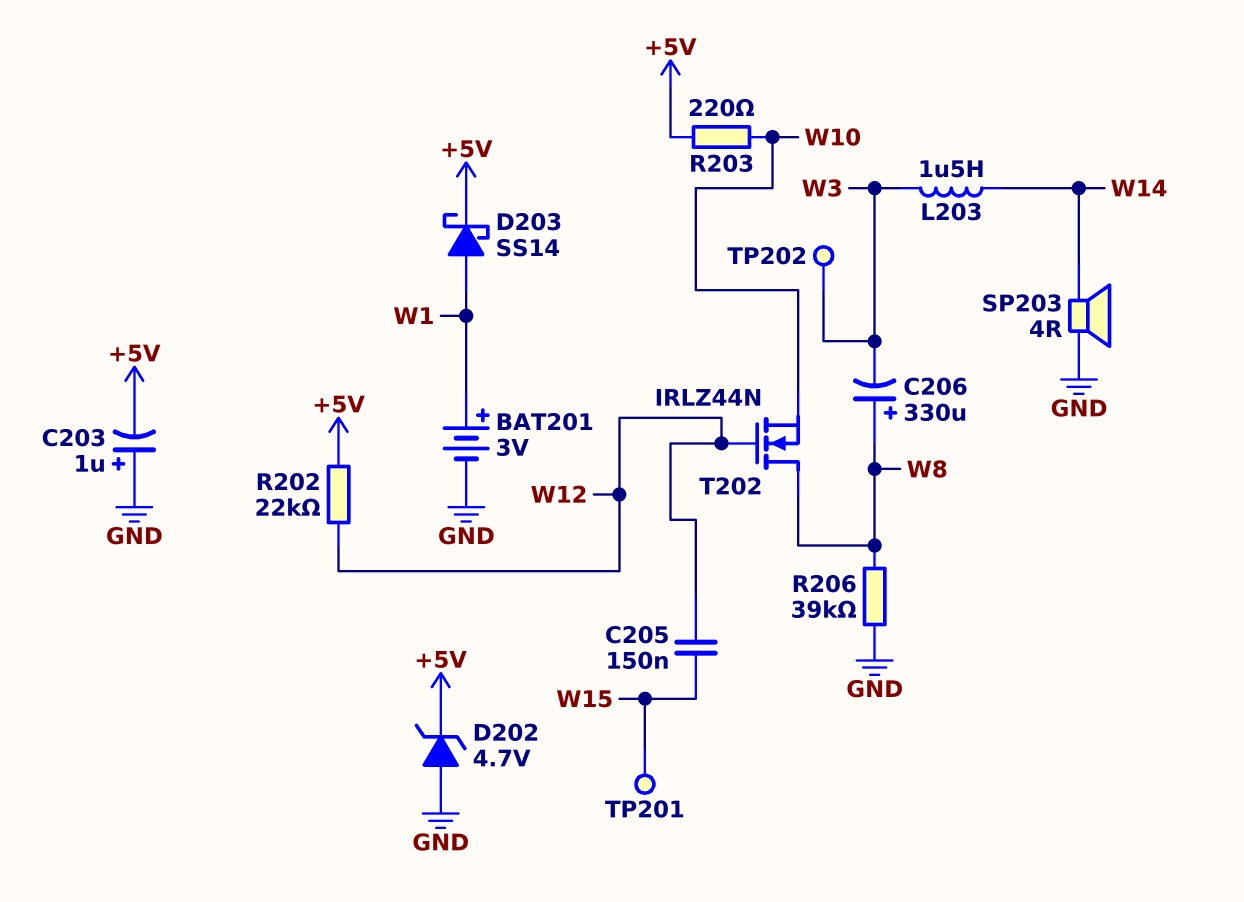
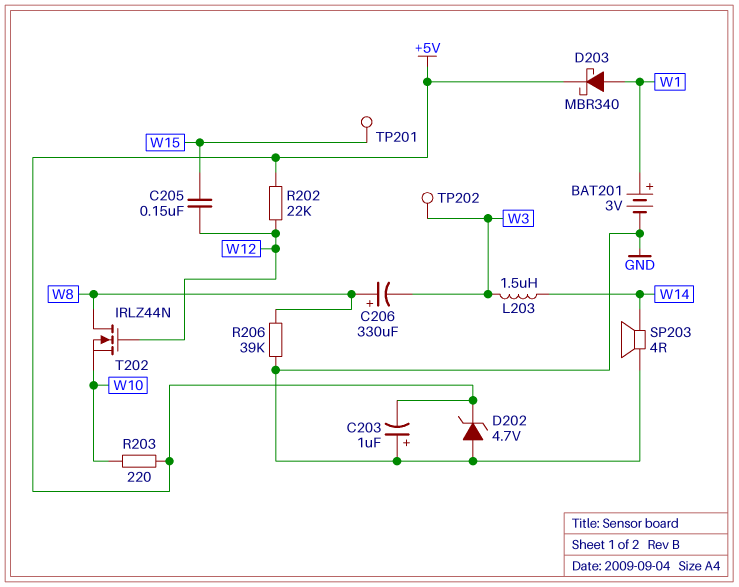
D203: schottky SS14 (A W1, K +5V) -> schottky MBR340 (A W1, K +5V)

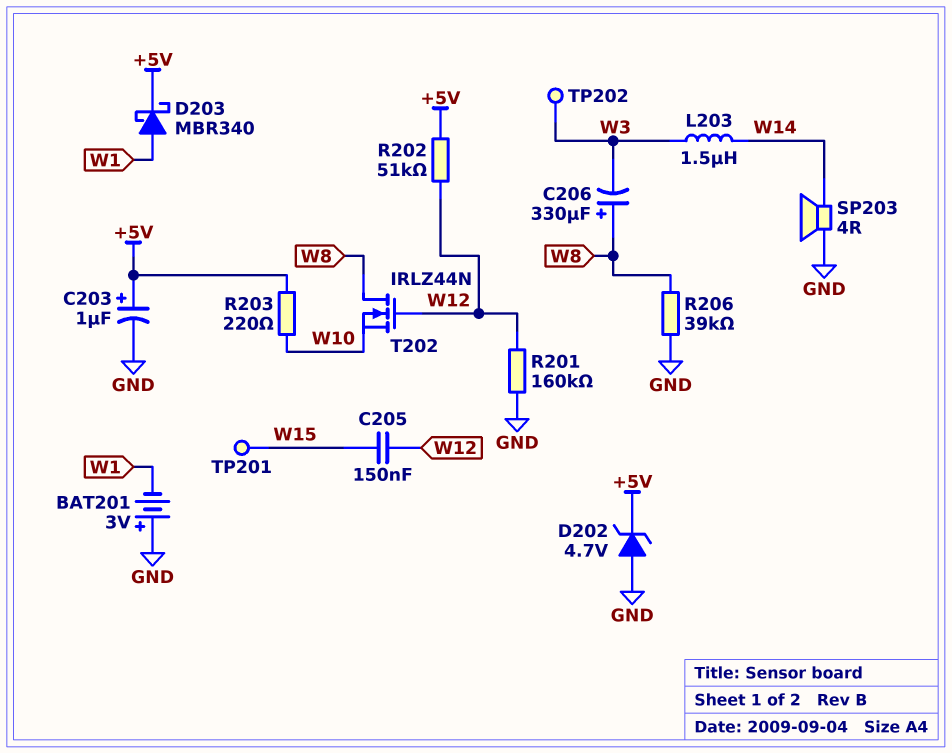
BAT201: 3V (plus W1, minus GND) -> 3V (plus GND, minus W1)
C203: 1uF (plus GND, minus +5V) -> 1uF (plus +5V, minus GND)
R201: none -> 160k (GND, W12)
R202: 22k (+5V, W12) -> 51k (+5V, W12)

